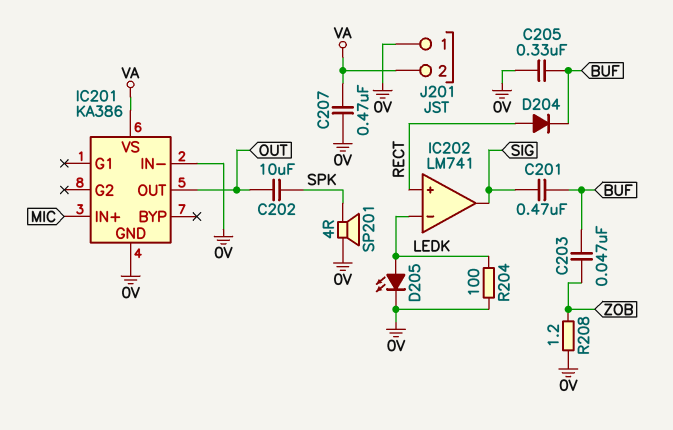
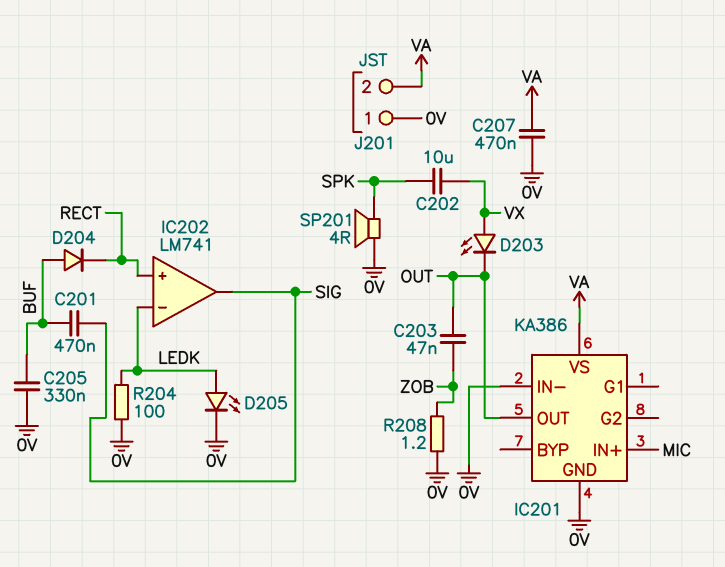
C202: 10uF (OUT, SPK) -> 10uF (SPK, VX)
C203: 47nF (BUF, ZOB) -> 47nF (OUT, ZOB)
D203: none -> LED (A VX, K OUT)
D204: diode (A RECT, K BUF) -> diode (A BUF, K RECT)

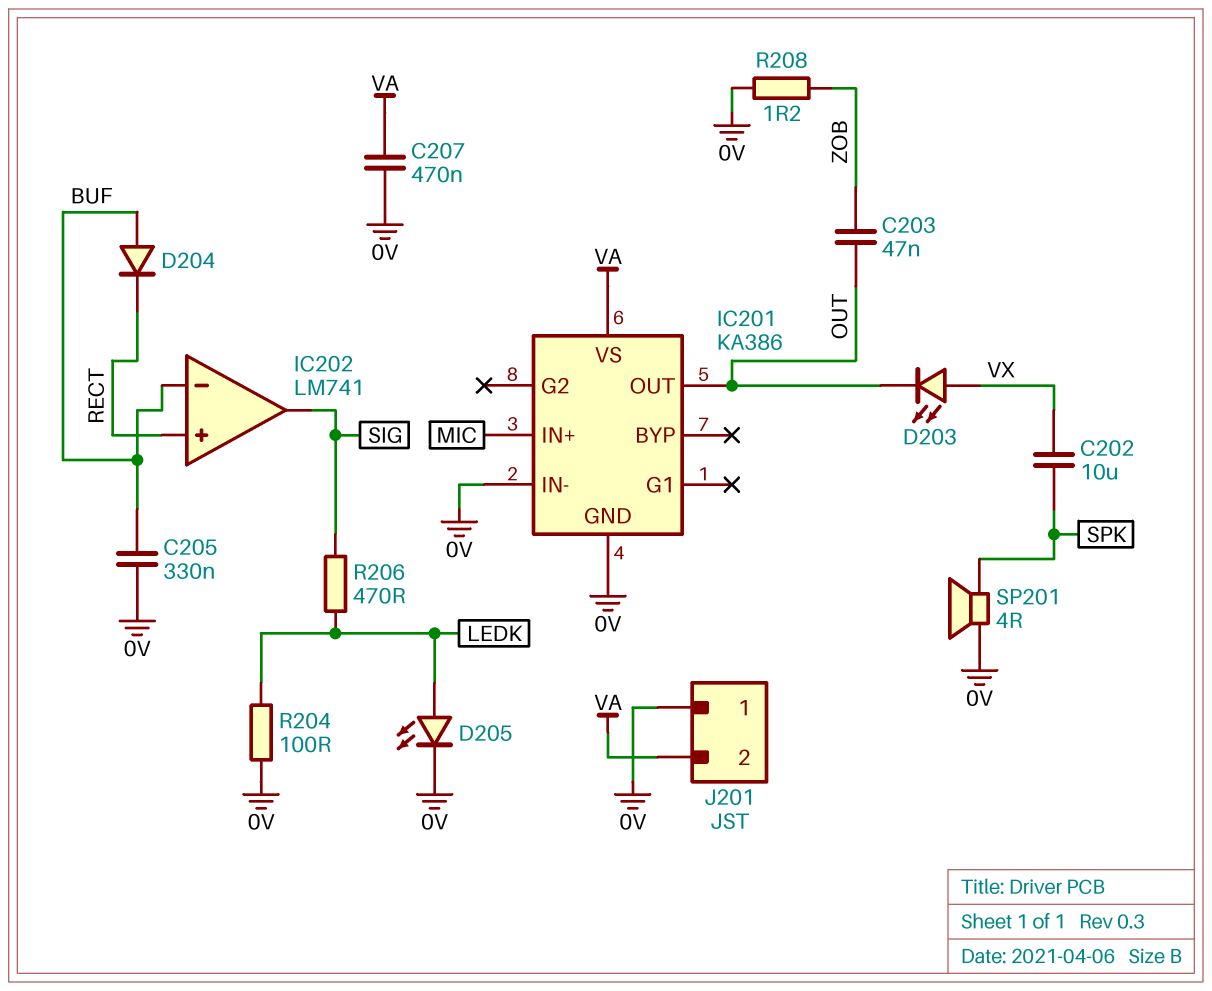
C201: 470nF (BUF, SIG) -> none
IC202 pin in-: LEDK -> BUF
R206: none -> 470 (LEDK, SIG)

